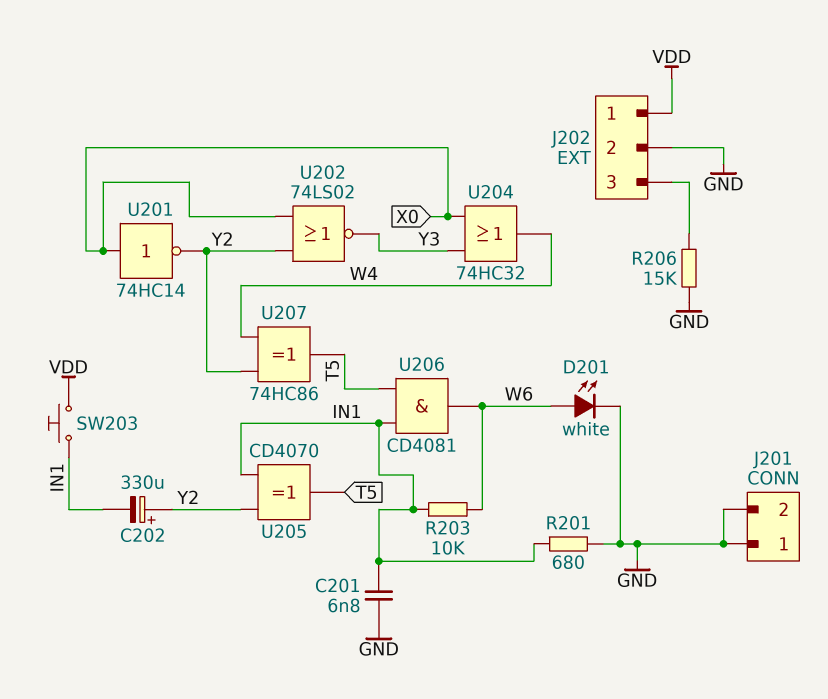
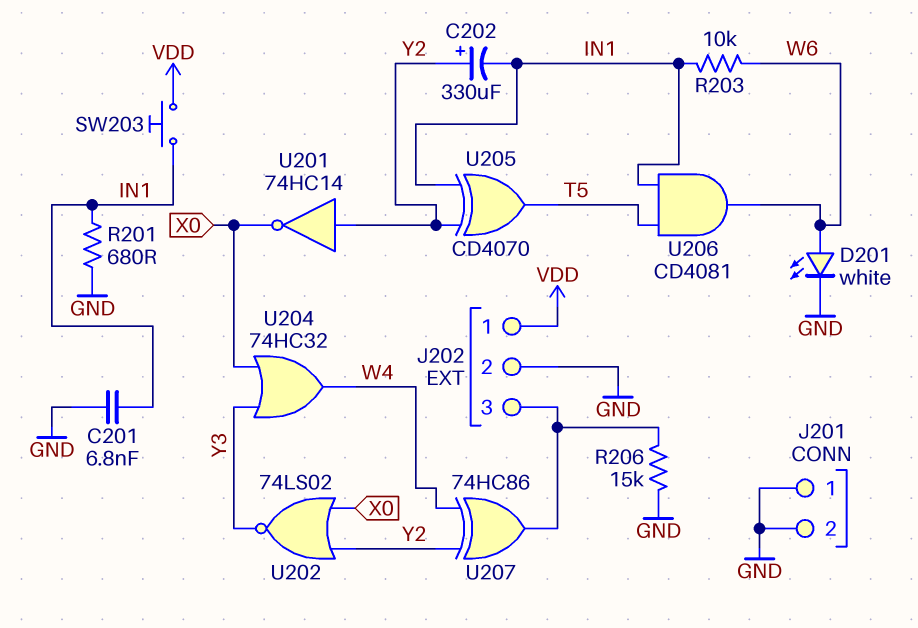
U201: NOT 74HC14 (in X0, out Y2) -> NOT 74HC14 (in Y2, out X0)
U207: XOR 74HC86 (in W4, in Y2, out T5) -> XOR 74HC86 (in W4, in Y2, out J202/3)

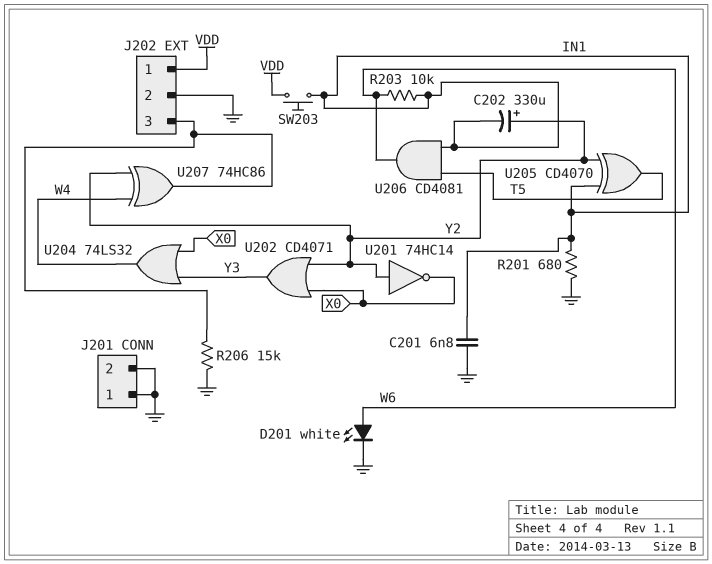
U202: NOR 74LS02 (in X0, in Y2, out Y3) -> OR CD4071 (in X0, in Y2, out Y3)
U204: OR 74HC32 (in X0, in Y3, out W4) -> OR 74LS32 (in X0, in Y3, out W4)

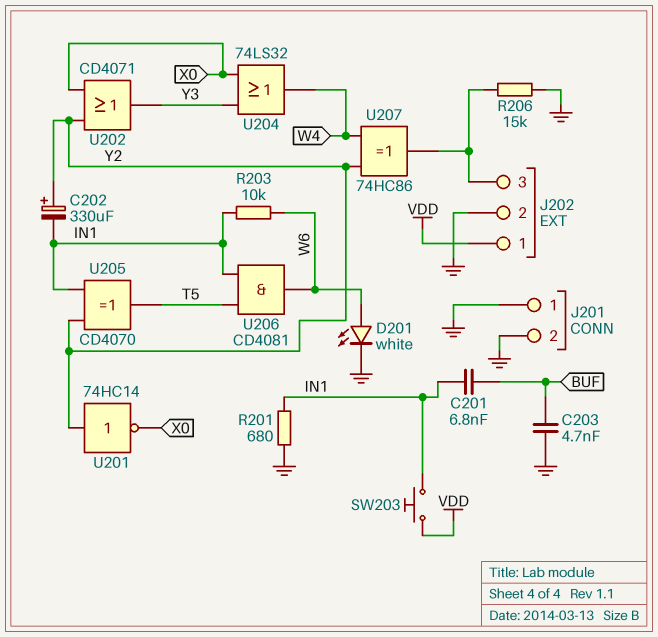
C201: 6.8nF (GND, IN1) -> 6.8nF (BUF, IN1)
C203: none -> 4.7nF (BUF, GND)

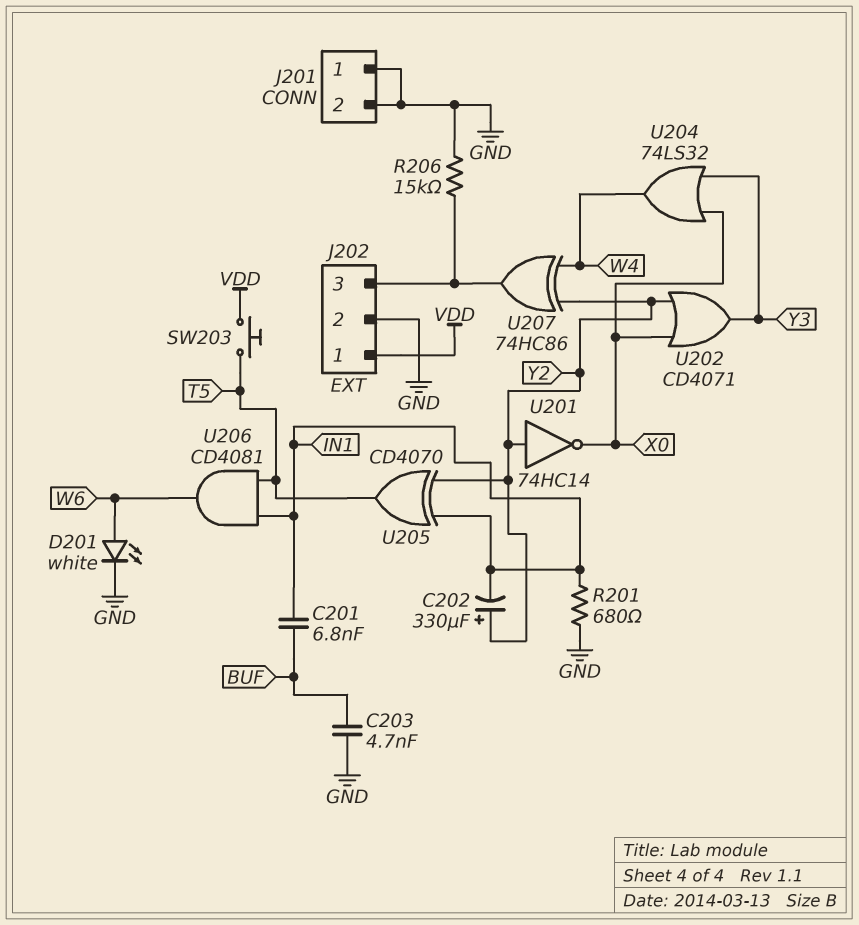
R203: 10k (IN1, W6) -> none
SW203: button (IN1, VDD) -> button (T5, VDD)

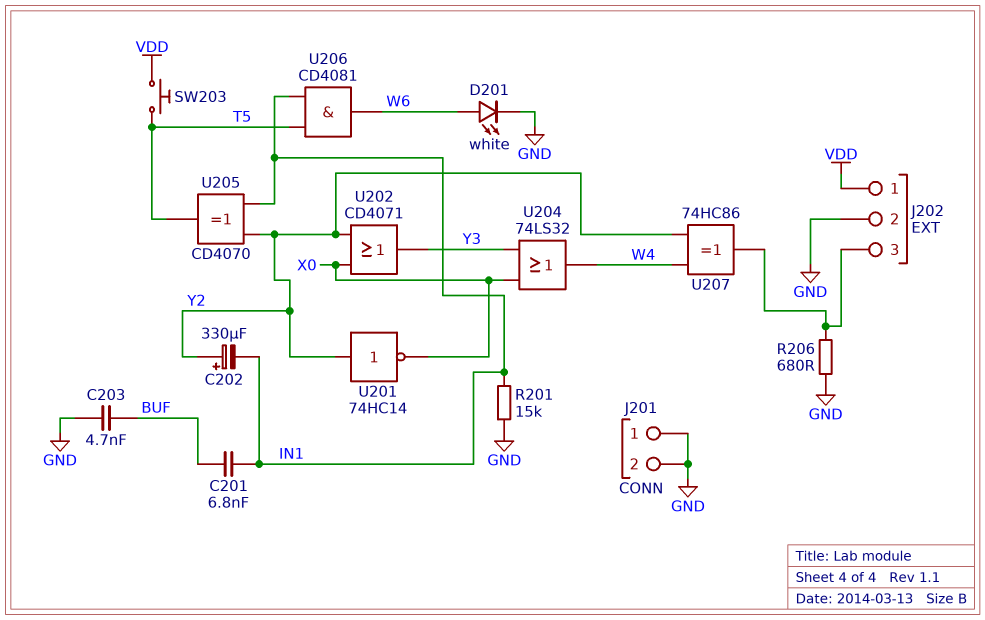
R201: 680 (GND, IN1) -> 15k (GND, IN1)
R206: 15k (GND, J202/3) -> 680 (GND, J202/3)

